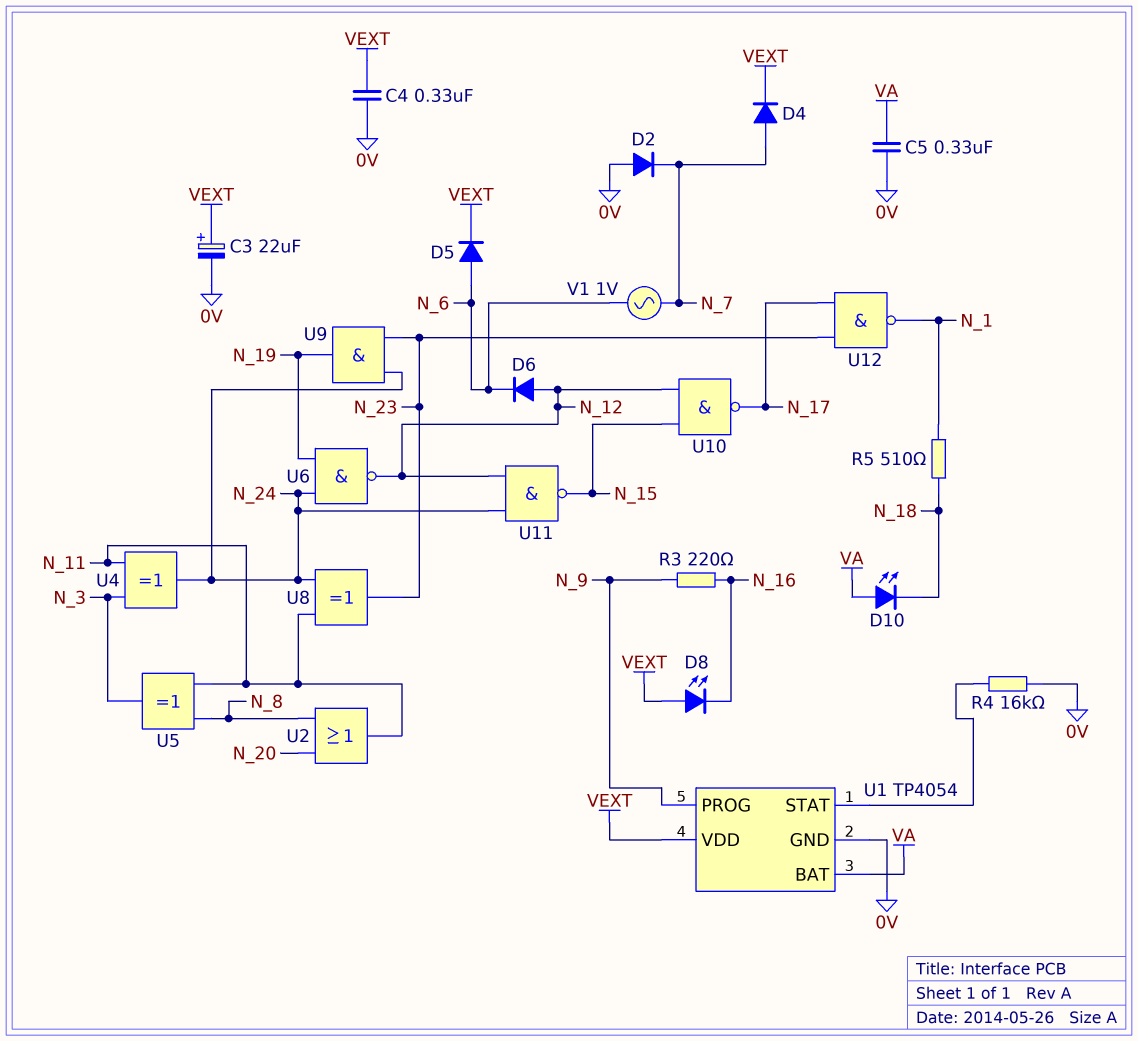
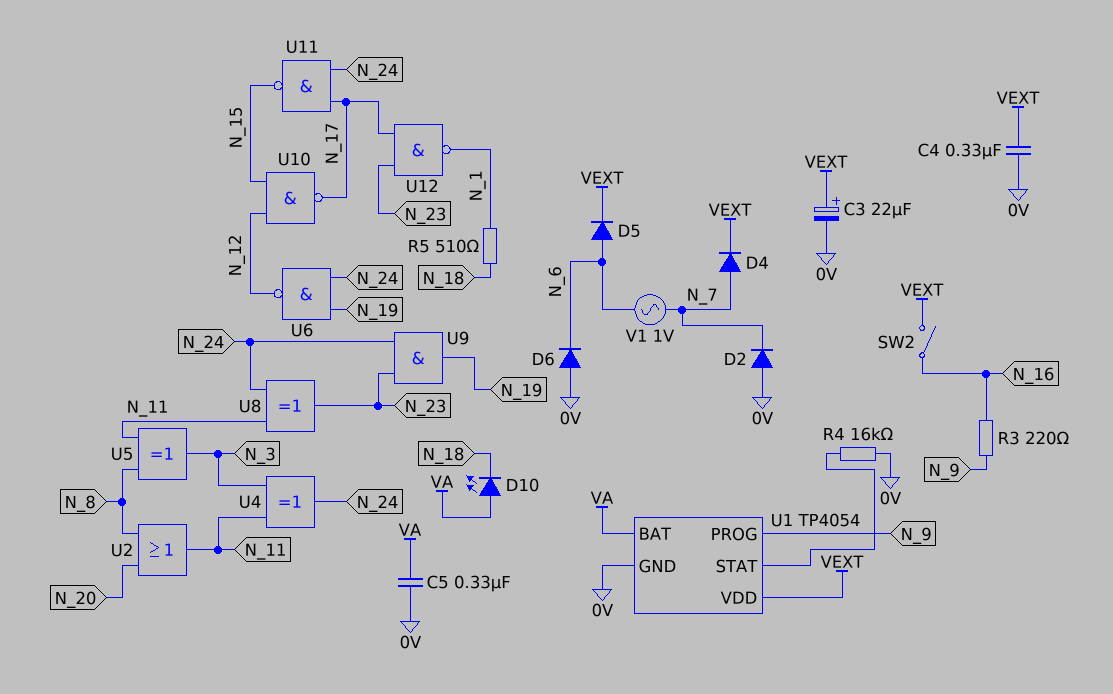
D6: diode (A N_12, K N_6) -> diode (A 0V, K N_6)
D8: LED (A VEXT, K N_16) -> none
SW2: none -> switch (N_16, VEXT)
U11: NAND (in N_12, in N_24, out N_15) -> NAND (in N_17, in N_24, out N_15)

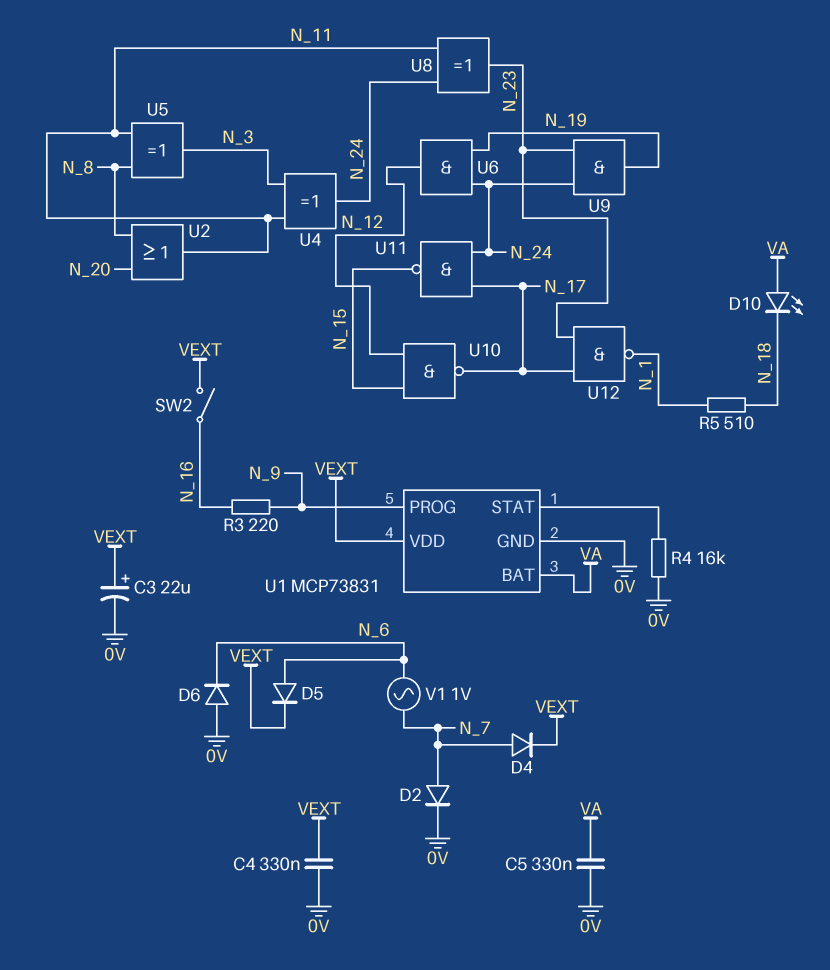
D2: diode (A 0V, K N_7) -> diode (A N_7, K 0V)
U1: TP4054 -> MCP73831
U6: NAND (in N_19, in N_24, out N_12) -> AND (in N_19, in N_24, out N_12)

